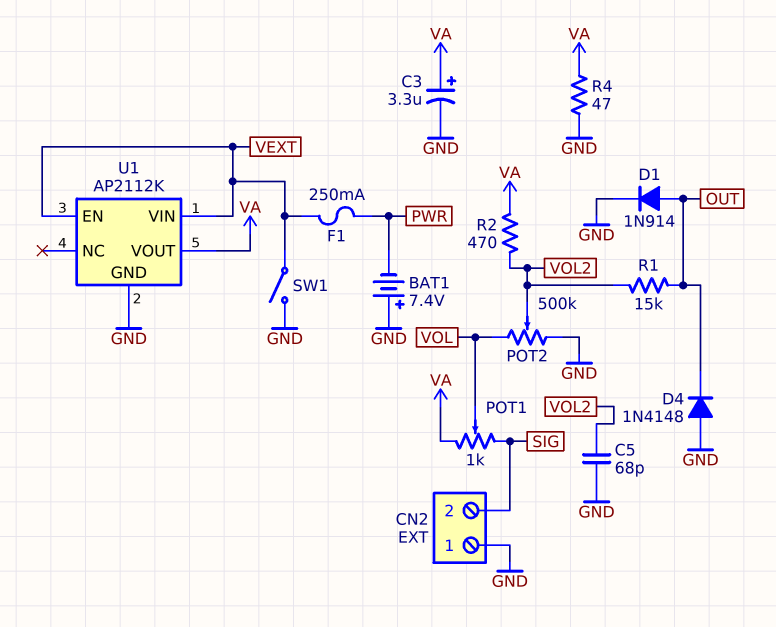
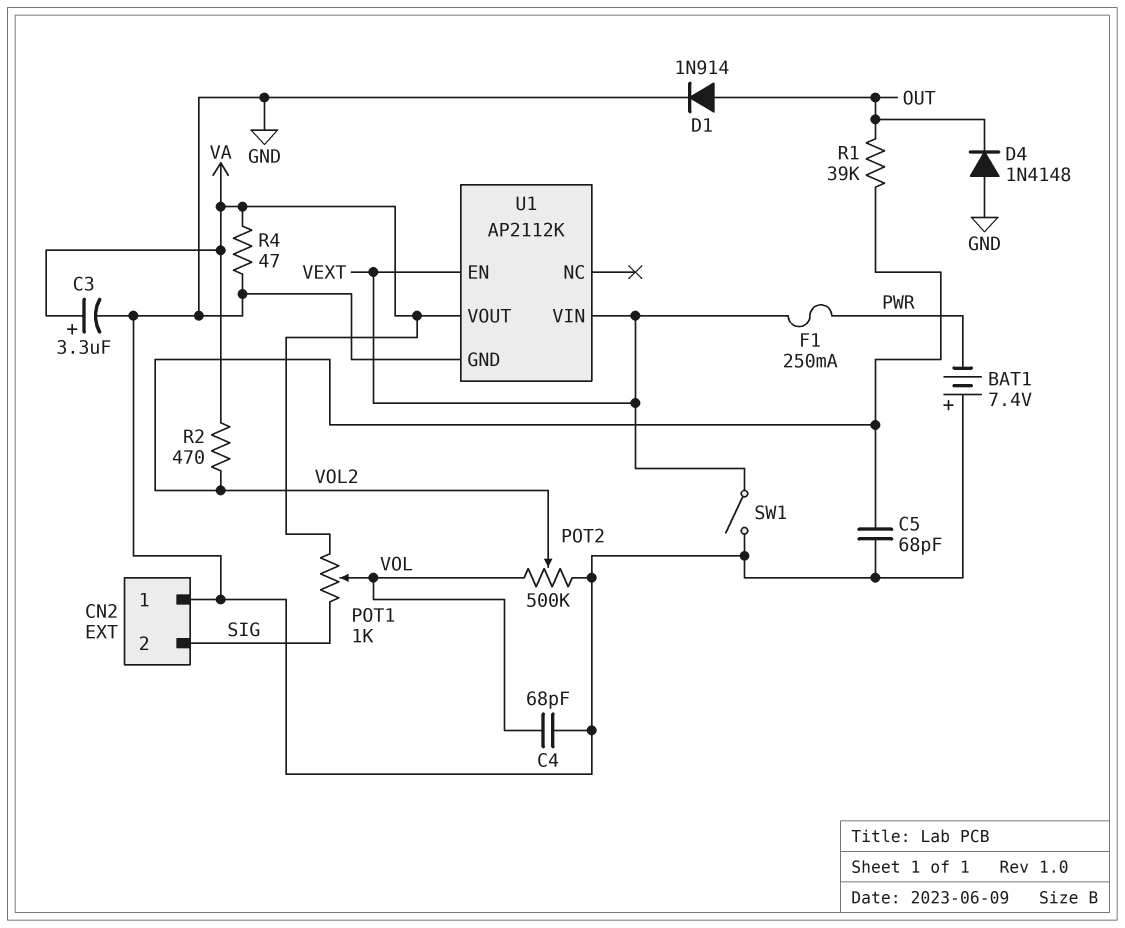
C4: none -> 68pF (GND, VOL)
R1: 15k (OUT, VOL2) -> 39k (OUT, VOL2)

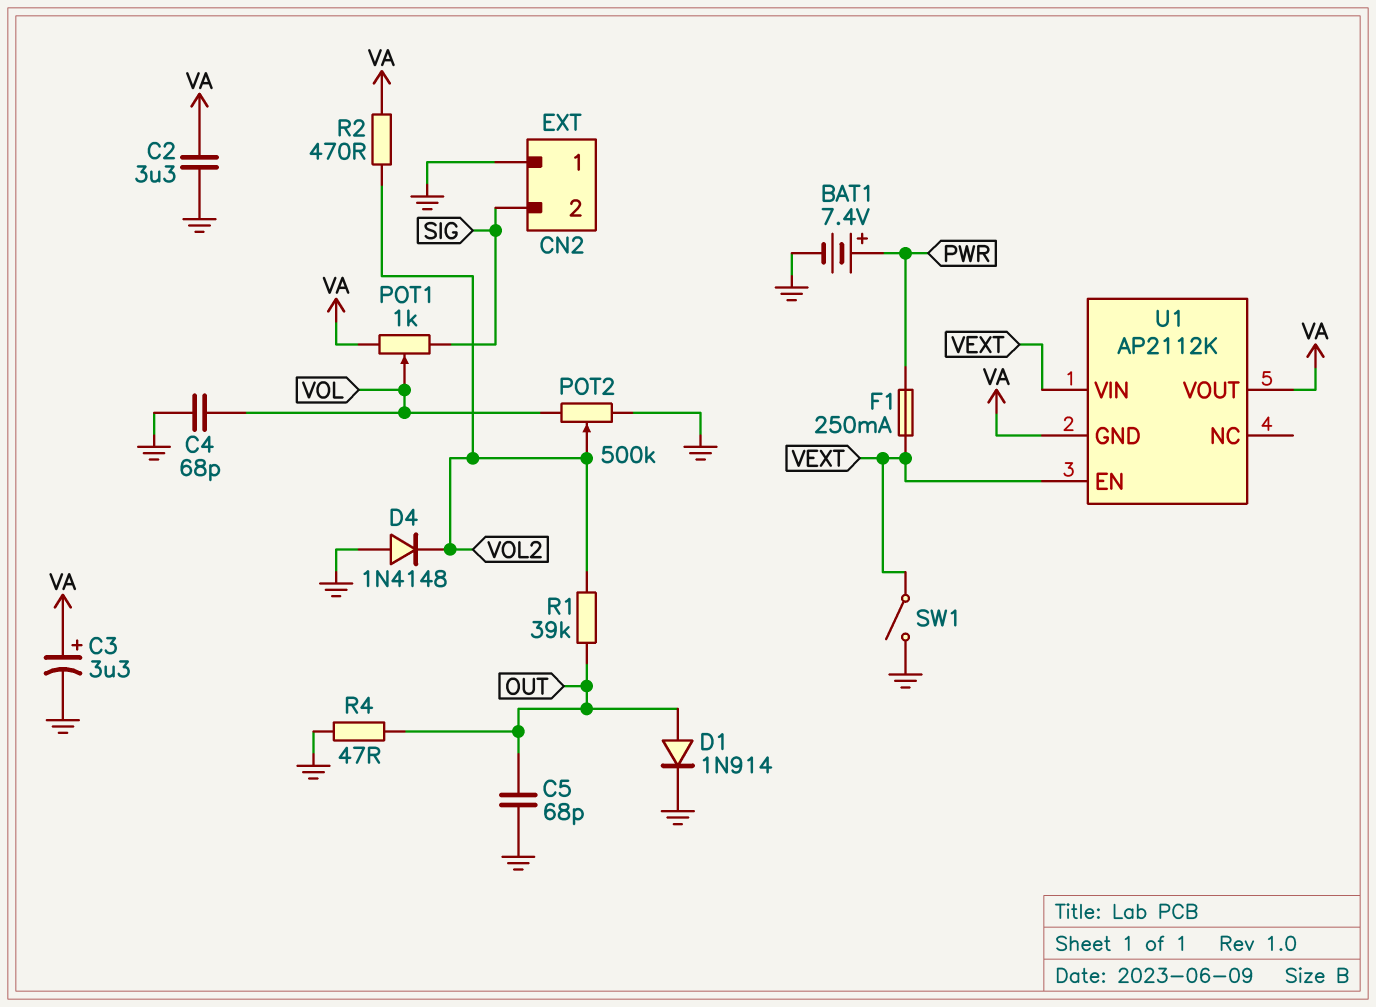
BAT1: 7.4V (plus GND, minus PWR) -> 7.4V (plus PWR, minus GND)
C2: none -> 3.3uF (GND, VA)
C5: 68pF (GND, VOL2) -> 68pF (GND, OUT)
D4: diode 1N4148 (A GND, K OUT) -> diode 1N4148 (A GND, K VOL2)
R4: 47 (GND, VA) -> 47 (GND, OUT)
U1 pin GND: GND -> VA

